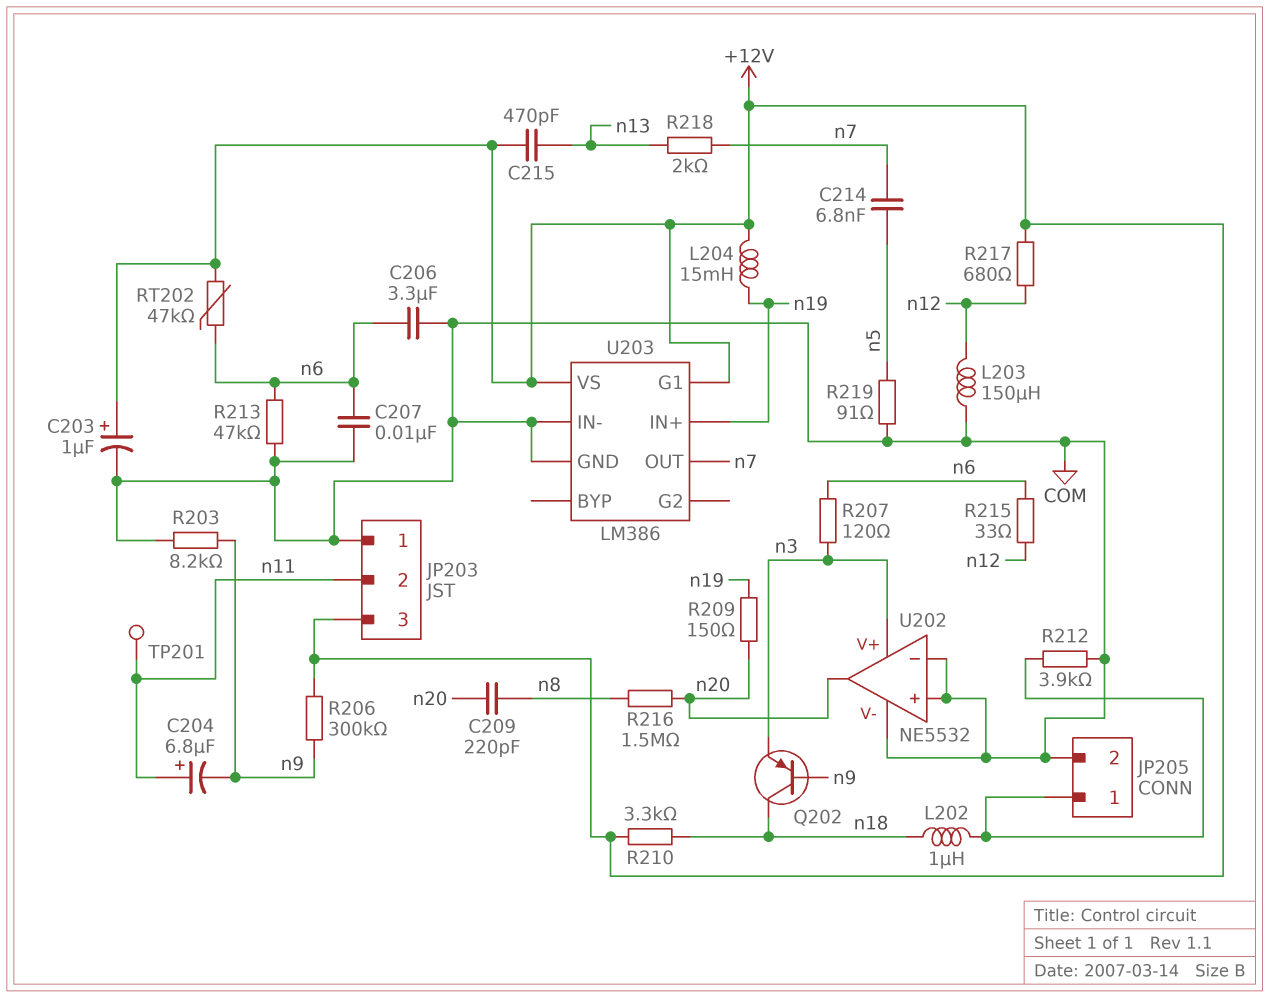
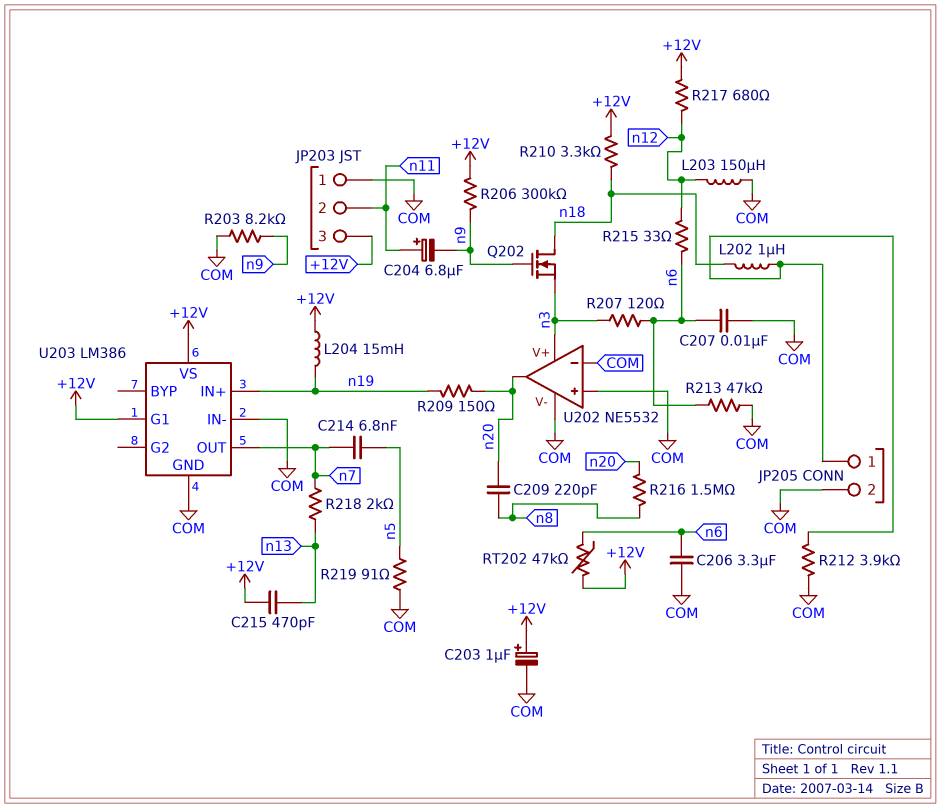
Q202: PNP (B n9, C n18, E n3) -> NMOS (G n9, D n18, S n3)
TP201: test point (n11) -> none

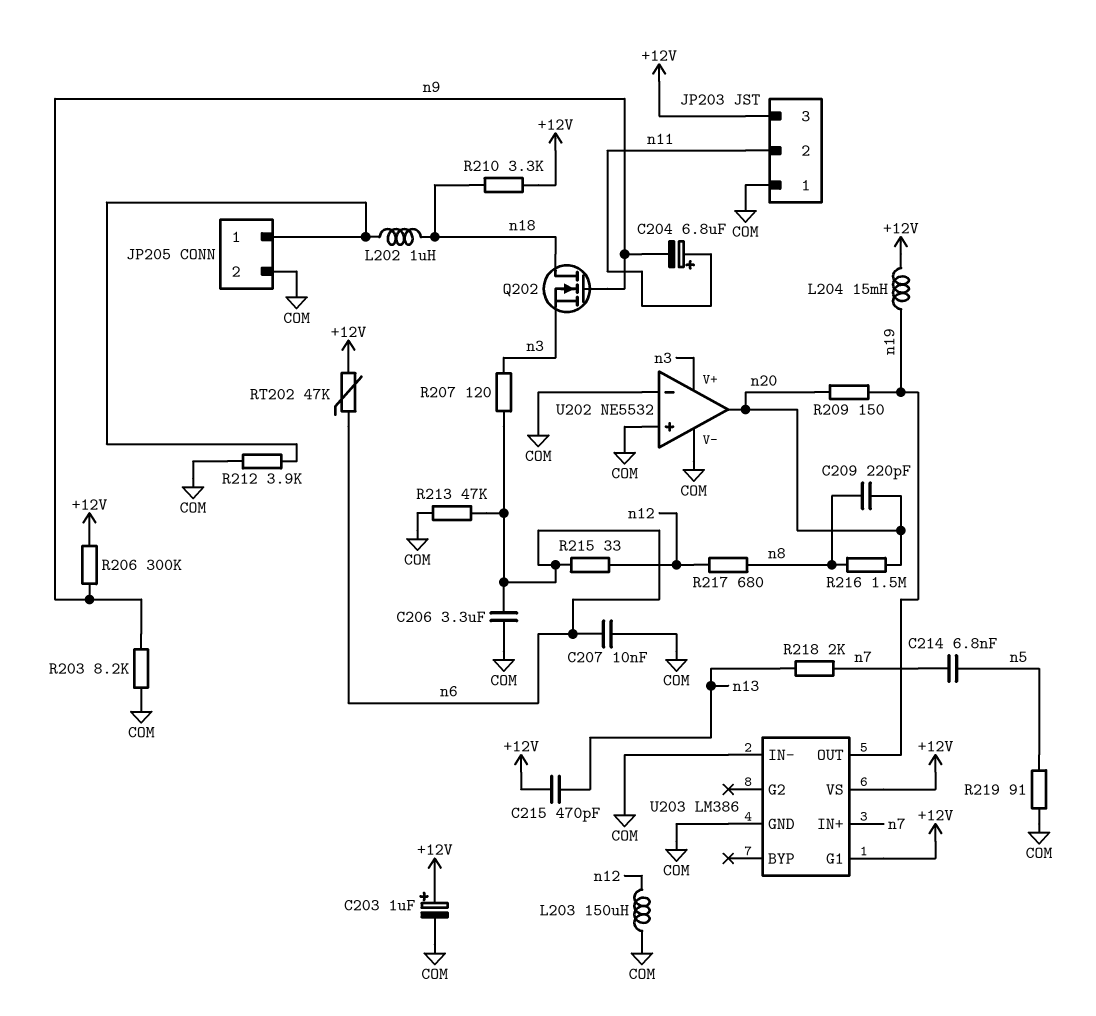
R217: 680 (+12V, n12) -> 680 (n8, n12)
U203 pin IN+: n19 -> n7
U203 pin OUT: n7 -> n19

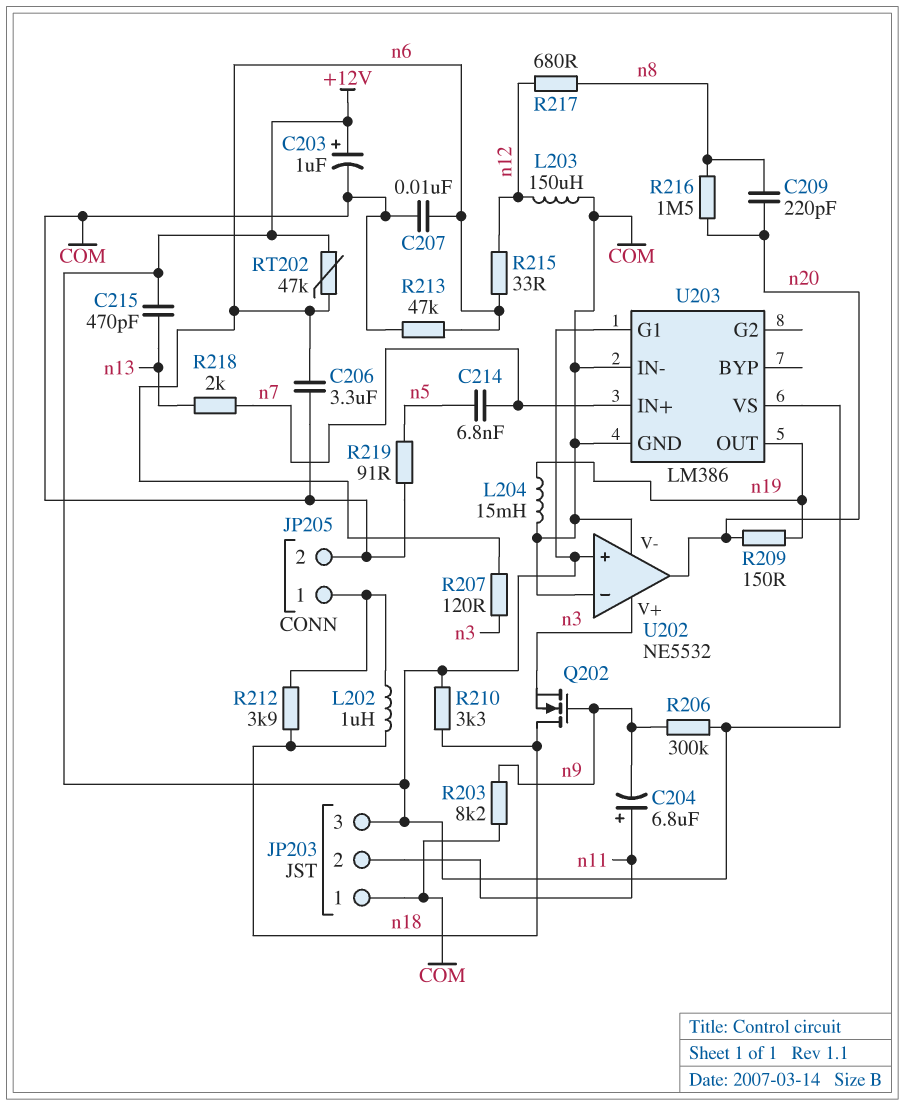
L204: 15mH (+12V, n19) -> 15mH (COM, n19)
R212: 3.9k (COM, JP205/1) -> 3.9k (JP205/1, n18)
U202 pin in+: COM -> +12V

